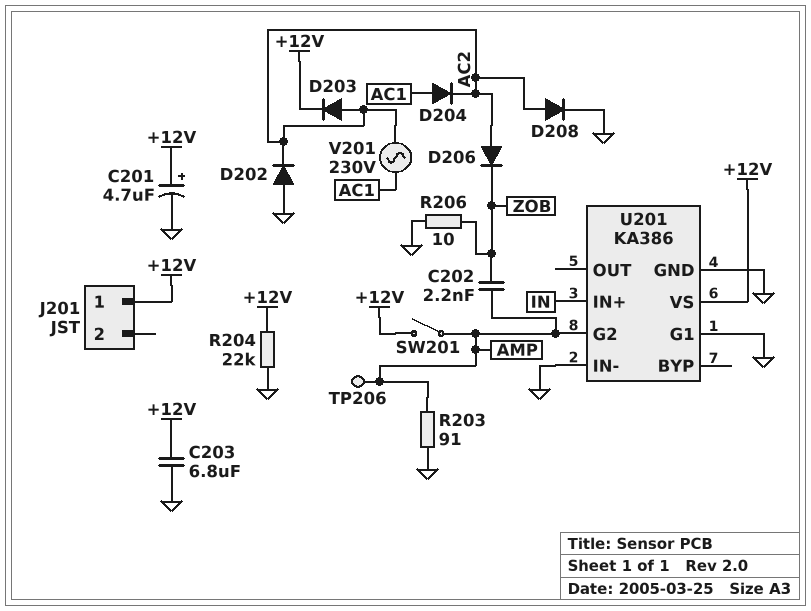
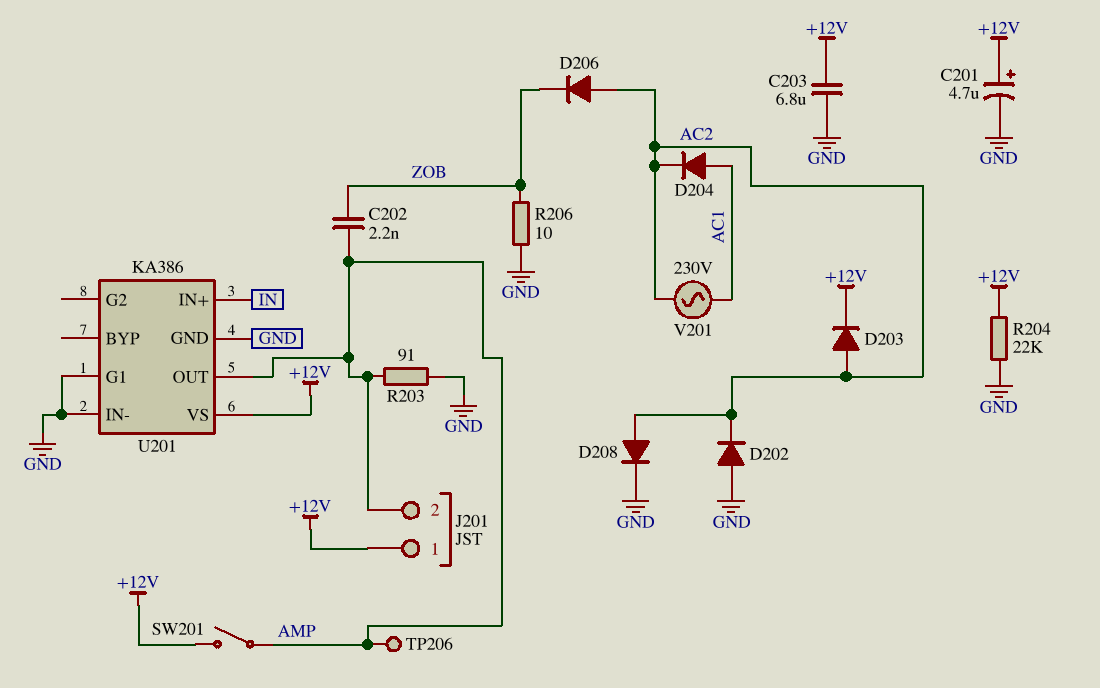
J201 pin 2: none -> AMP
U201 pin G2: AMP -> none
U201 pin OUT: none -> AMP

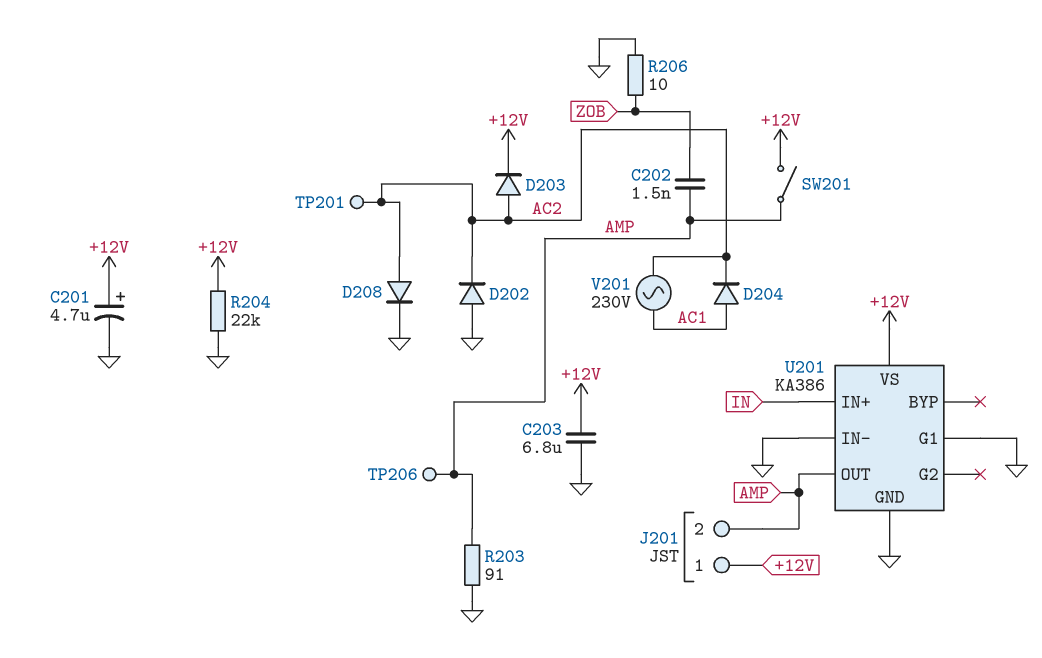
C202: 2.2nF (AMP, ZOB) -> 1.5nF (AMP, ZOB)
D206: diode (A AC2, K ZOB) -> none
TP201: none -> test point (AC2)

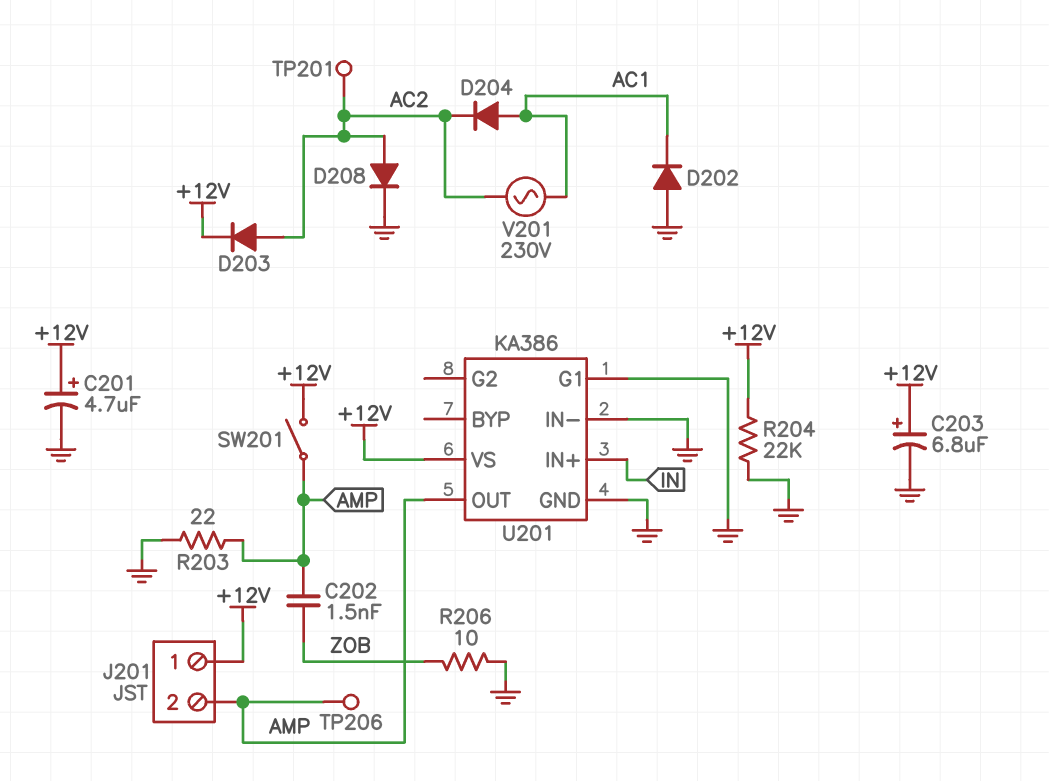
C203: 6.8uF (+12V, GND) -> 6.8uF (plus +12V, minus GND)
D202: diode (A GND, K AC2) -> diode (A GND, K AC1)
R203: 91 (AMP, GND) -> 22 (AMP, GND)

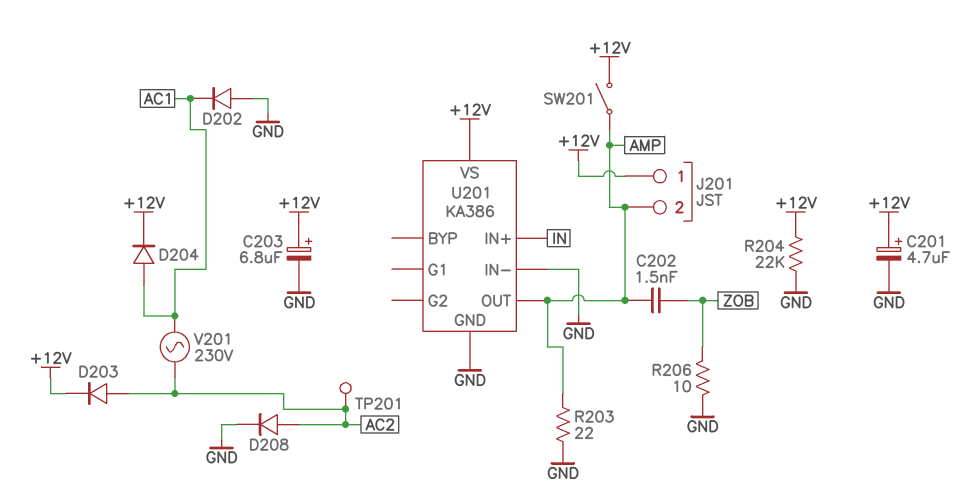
D204: diode (A AC1, K AC2) -> diode (A AC1, K +12V)
TP206: test point (AMP) -> none
U201 pin G1: GND -> none

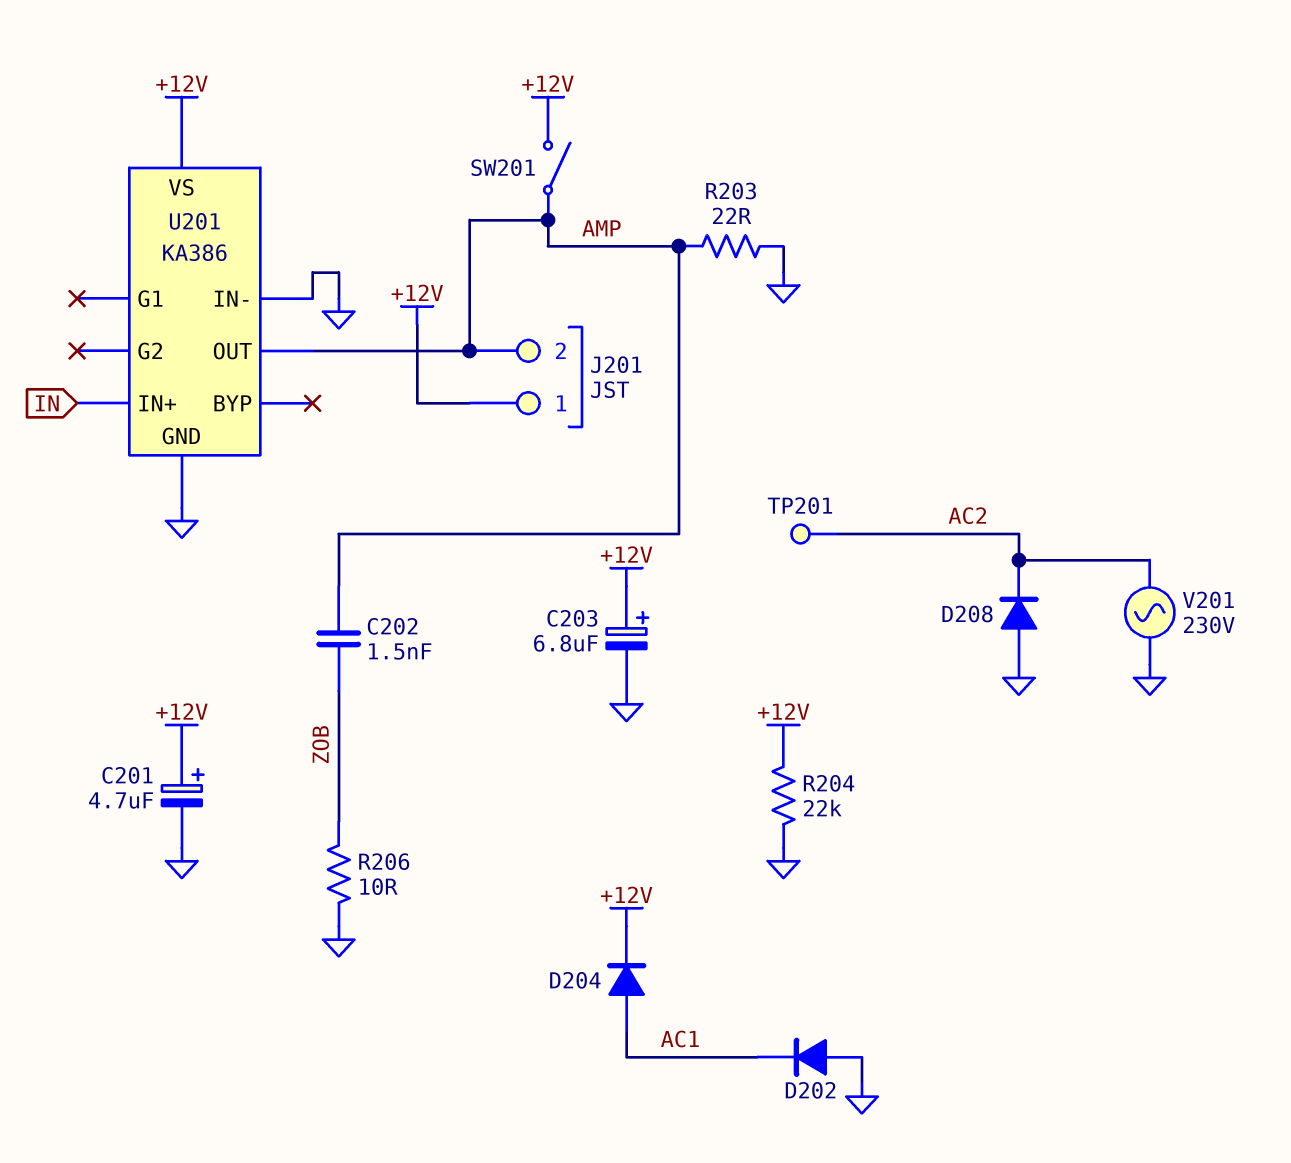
D203: diode (A AC2, K +12V) -> none
D208: diode (A AC2, K GND) -> diode (A GND, K AC2)
V201: AC 230V (AC1, AC2) -> AC 230V (AC2, GND)

